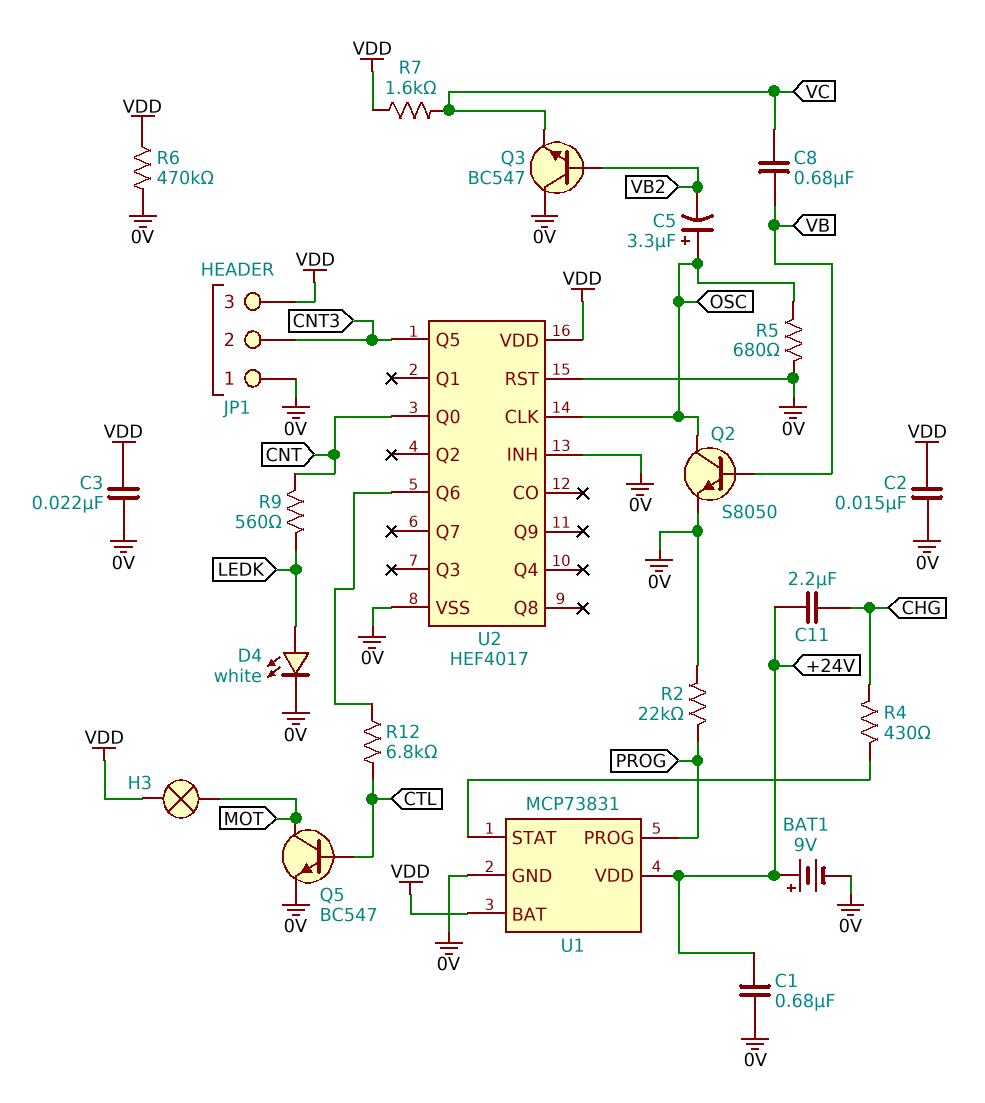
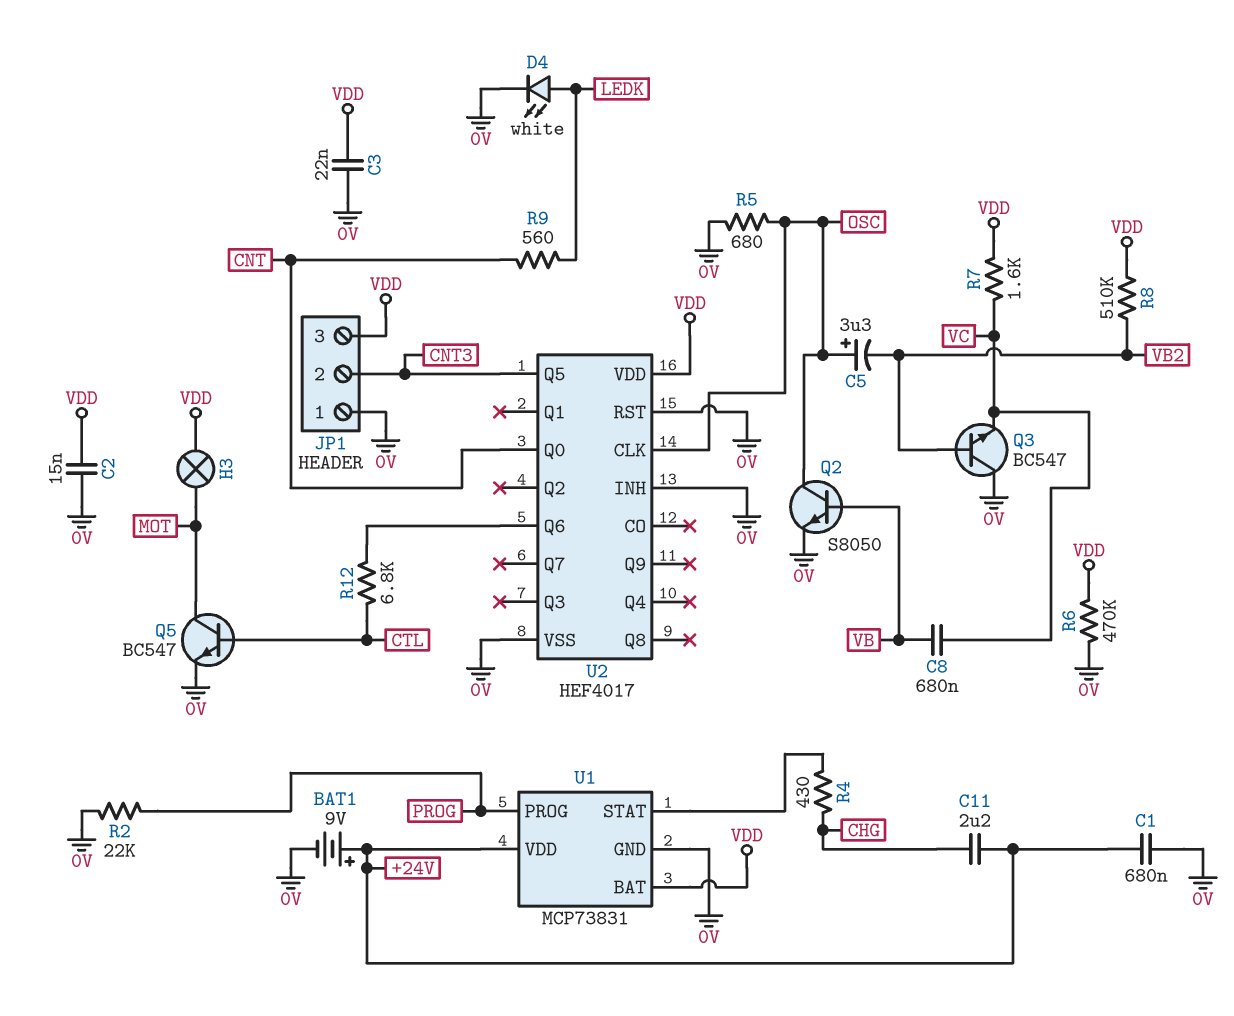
R8: none -> 510k (VB2, VDD)

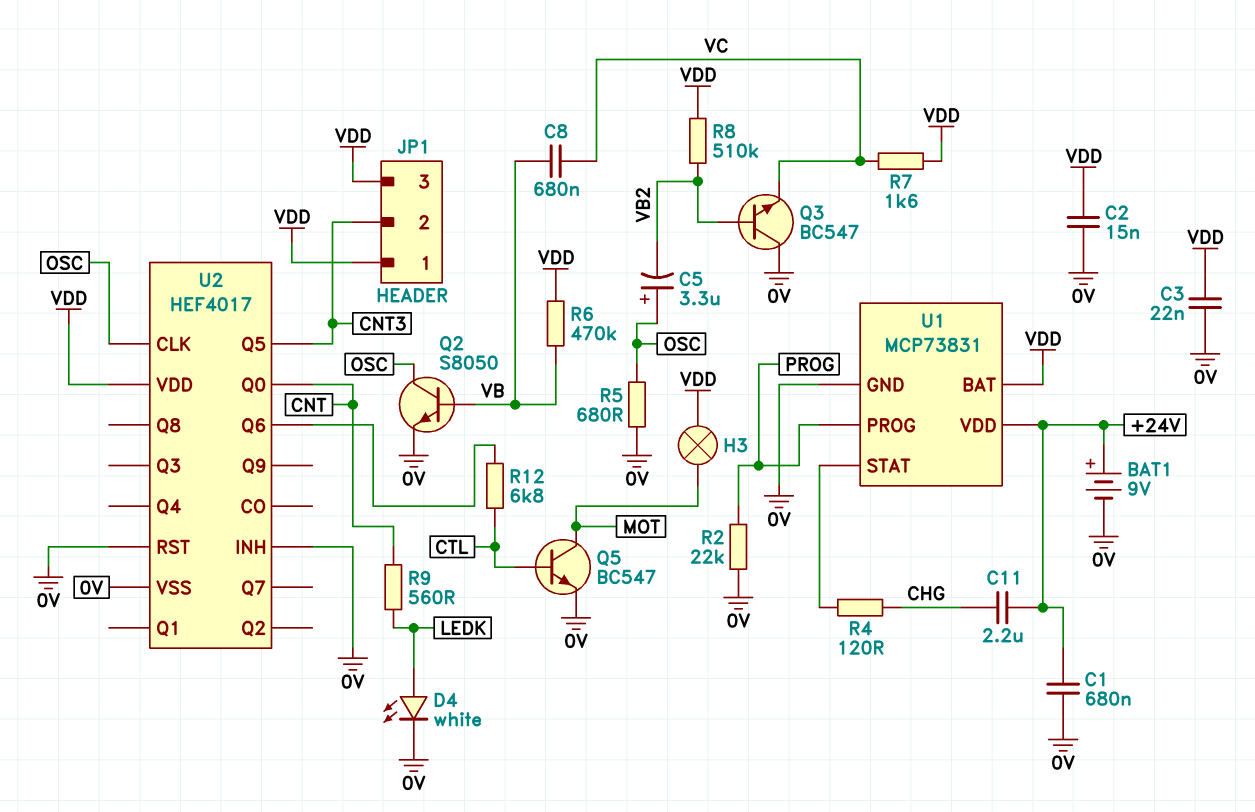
JP1 pin 1: 0V -> VDD
R4: 430 (CHG, U1/STAT) -> 120 (CHG, U1/STAT)
R6: 470k (0V, VDD) -> 470k (VB, VDD)

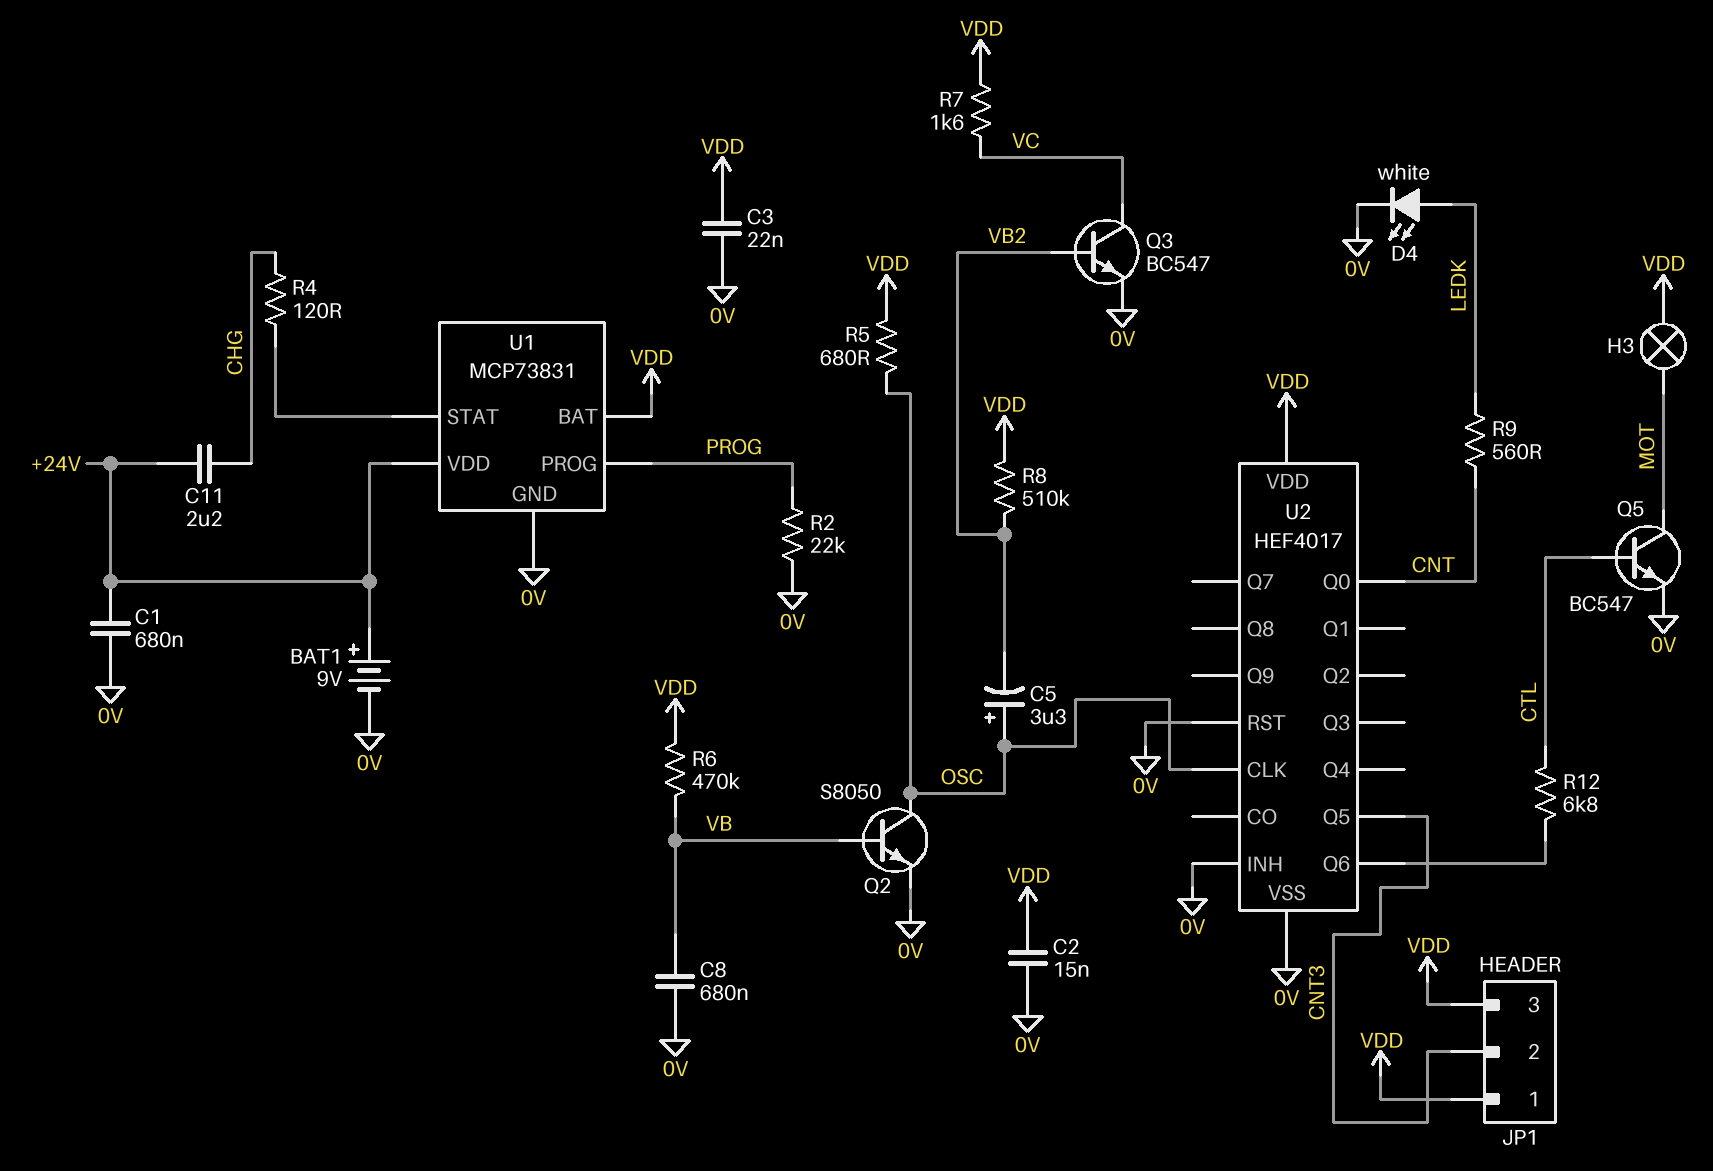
C8: 680nF (VB, VC) -> 680nF (0V, VB)
Q3: NPN BC547 (B VB2, C 0V, E VC) -> NPN BC547 (B VB2, C VC, E 0V)
R5: 680 (0V, OSC) -> 680 (OSC, VDD)

